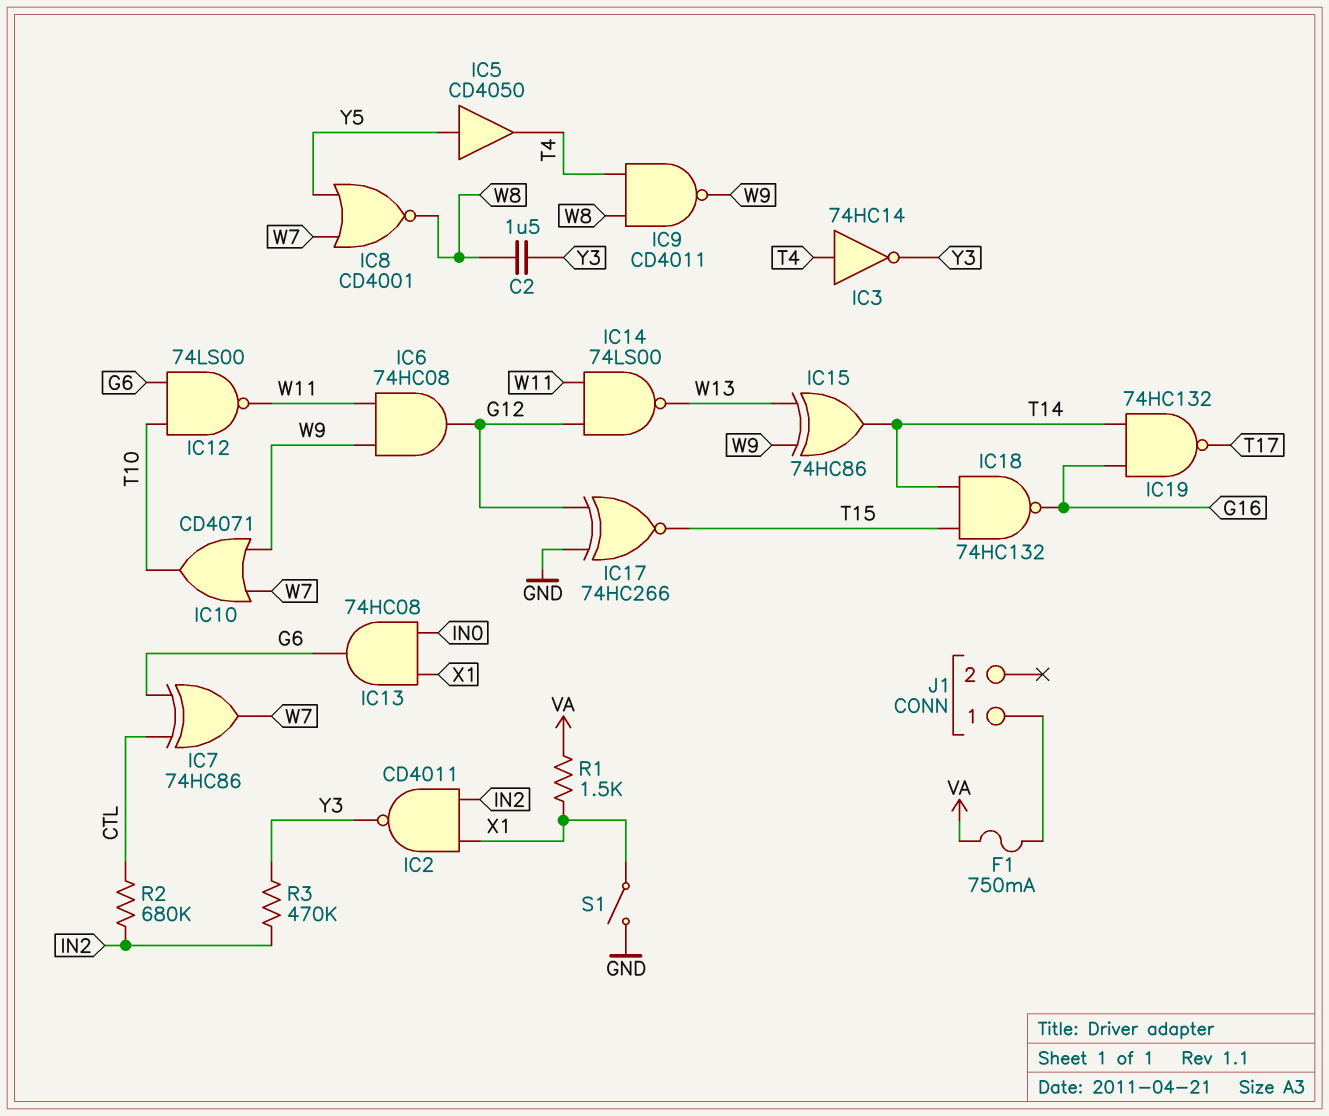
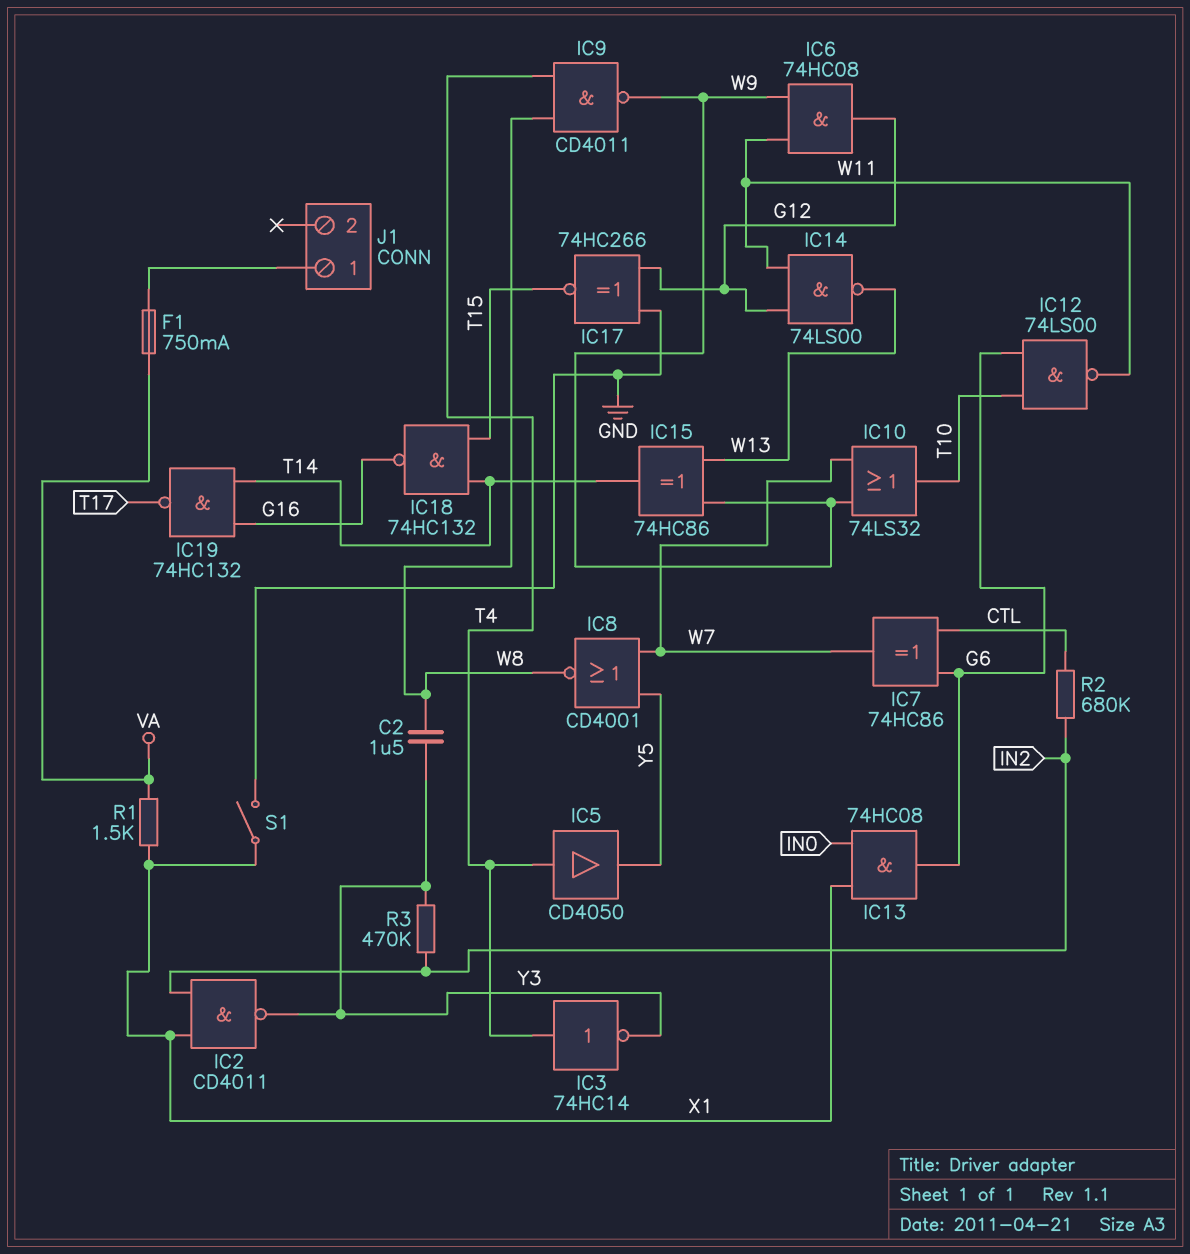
IC5: buffer CD4050 (in Y5, out T4) -> buffer CD4050 (in T4, out Y5)
IC10: OR CD4071 (in W7, in W9, out T10) -> OR 74LS32 (in W7, in W9, out T10)

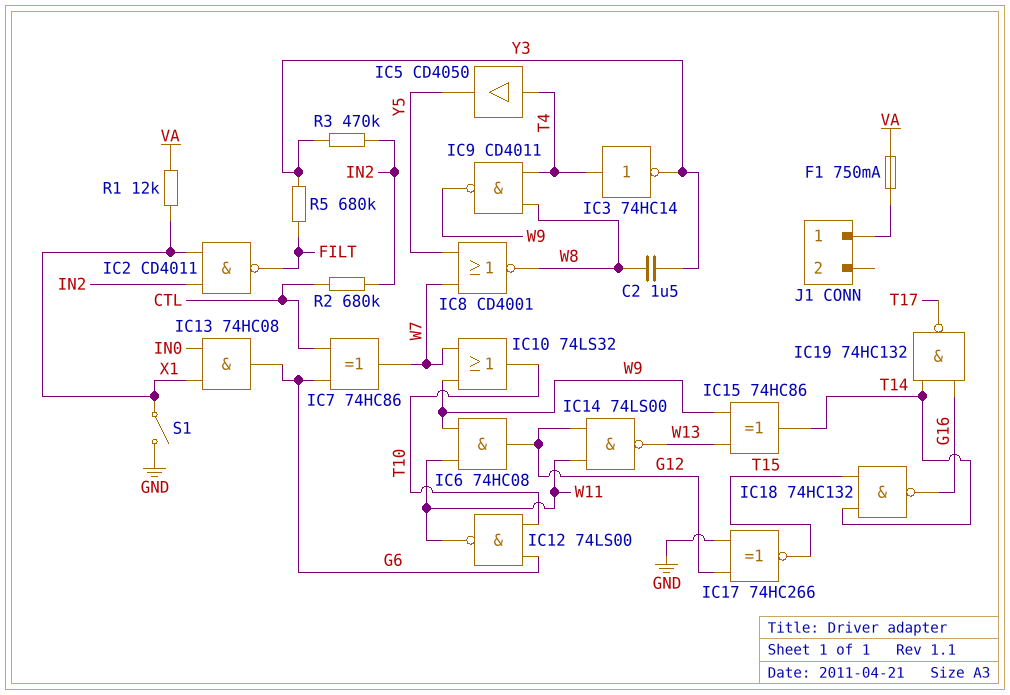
IC2: NAND CD4011 (in IN2, in X1, out Y3) -> NAND CD4011 (in IN2, in X1, out FILT)
R1: 1.5k (VA, X1) -> 12k (VA, X1)
R5: none -> 680k (FILT, Y3)

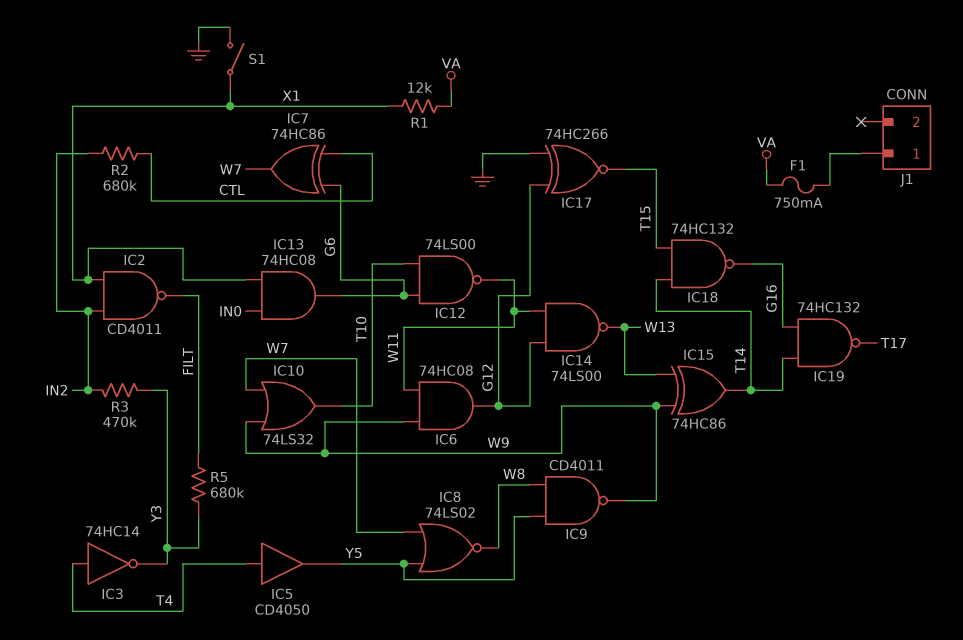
C2: 1.5uF (W8, Y3) -> none
IC8: NOR CD4001 (in W7, in Y5, out W8) -> NOR 74LS02 (in W7, in Y5, out W8)
IC9: NAND CD4011 (in T4, in W8, out W9) -> NAND CD4011 (in W8, in Y5, out W9)

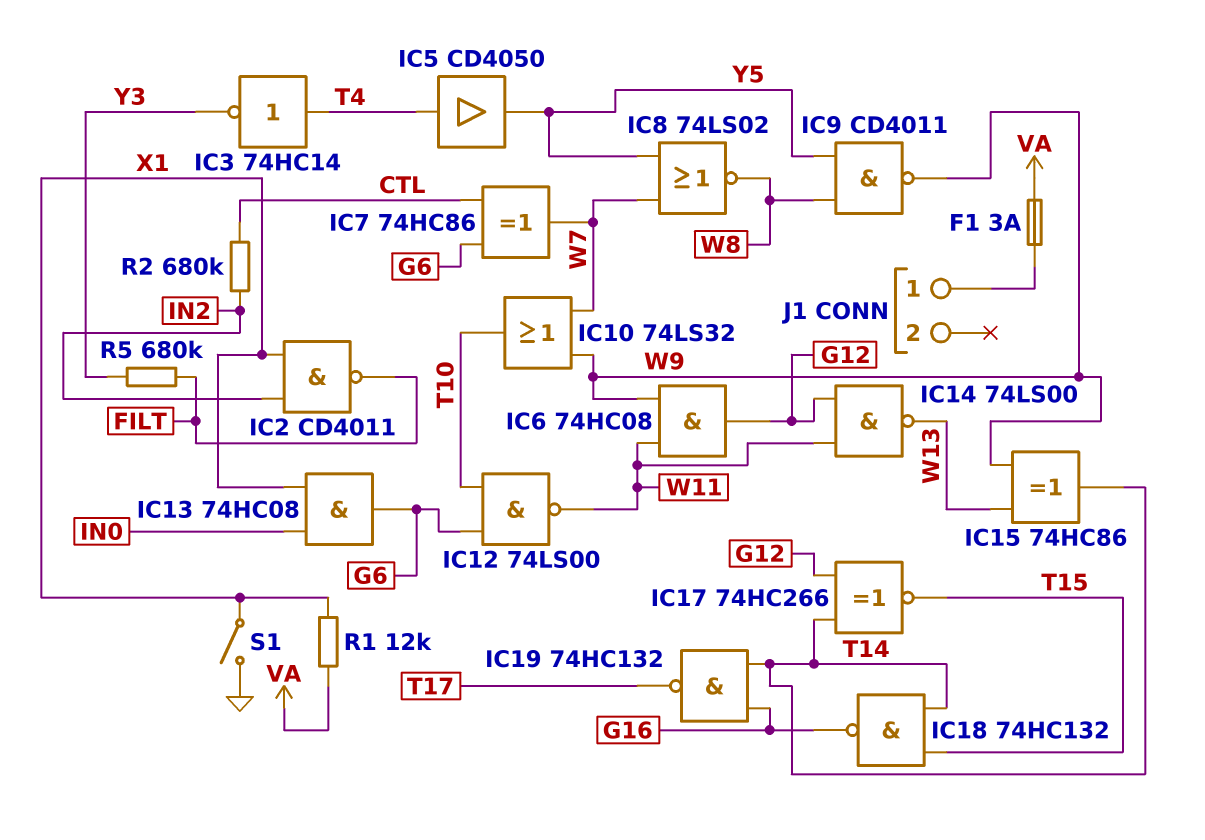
F1: 750mA (J1/1, VA) -> 3A (J1/1, VA)
IC17: XNOR 74HC266 (in G12, in GND, out T15) -> XNOR 74HC266 (in G12, in T14, out T15)
R3: 470k (IN2, Y3) -> none

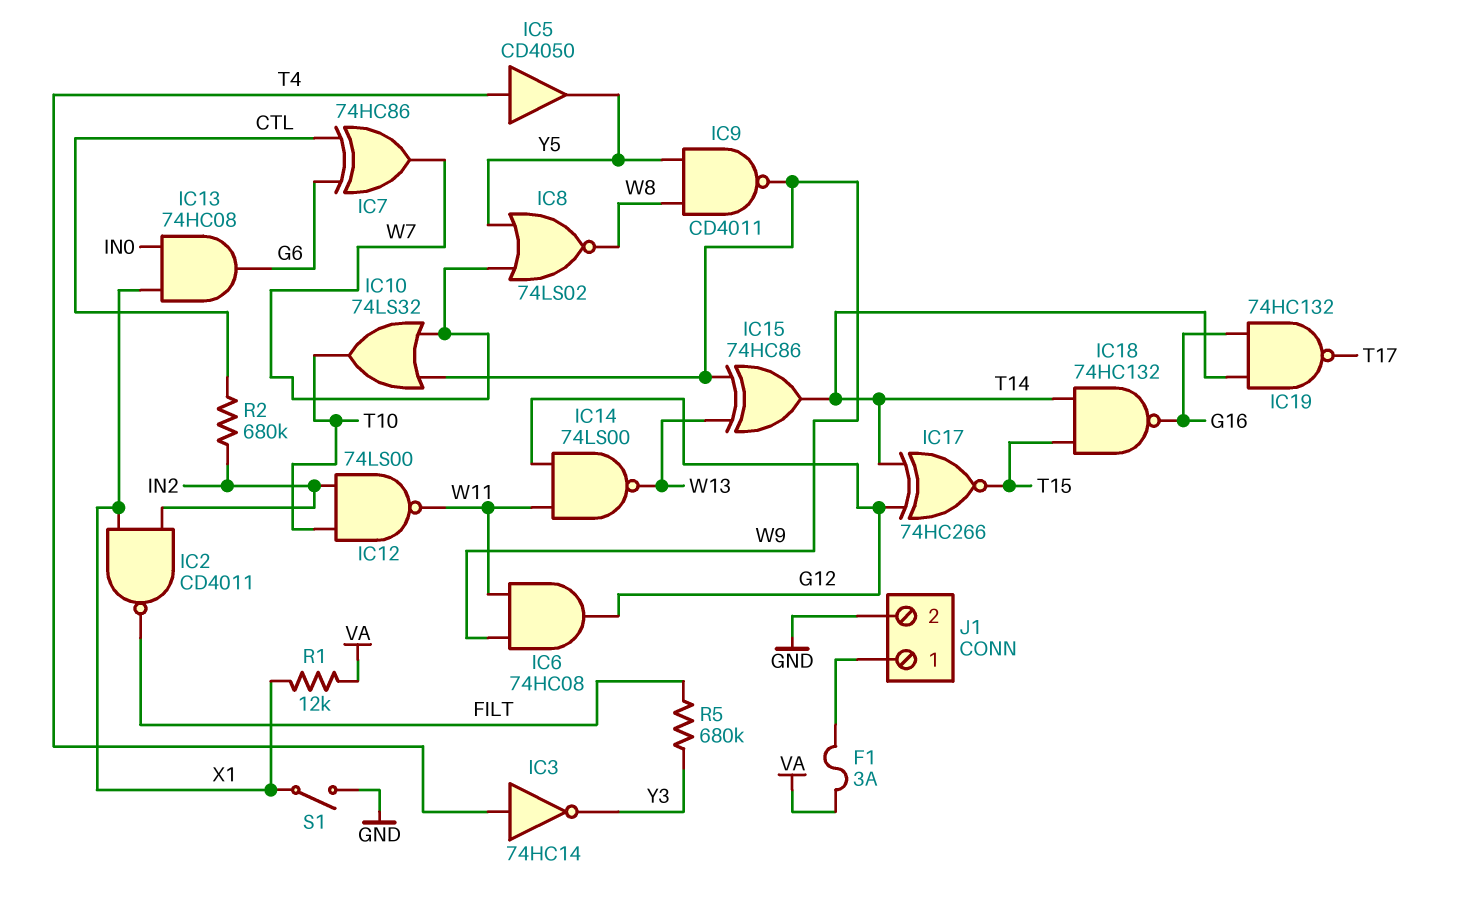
IC12: NAND 74LS00 (in G6, in T10, out W11) -> NAND 74LS00 (in IN2, in T10, out W11)
J1 pin 2: none -> GND

